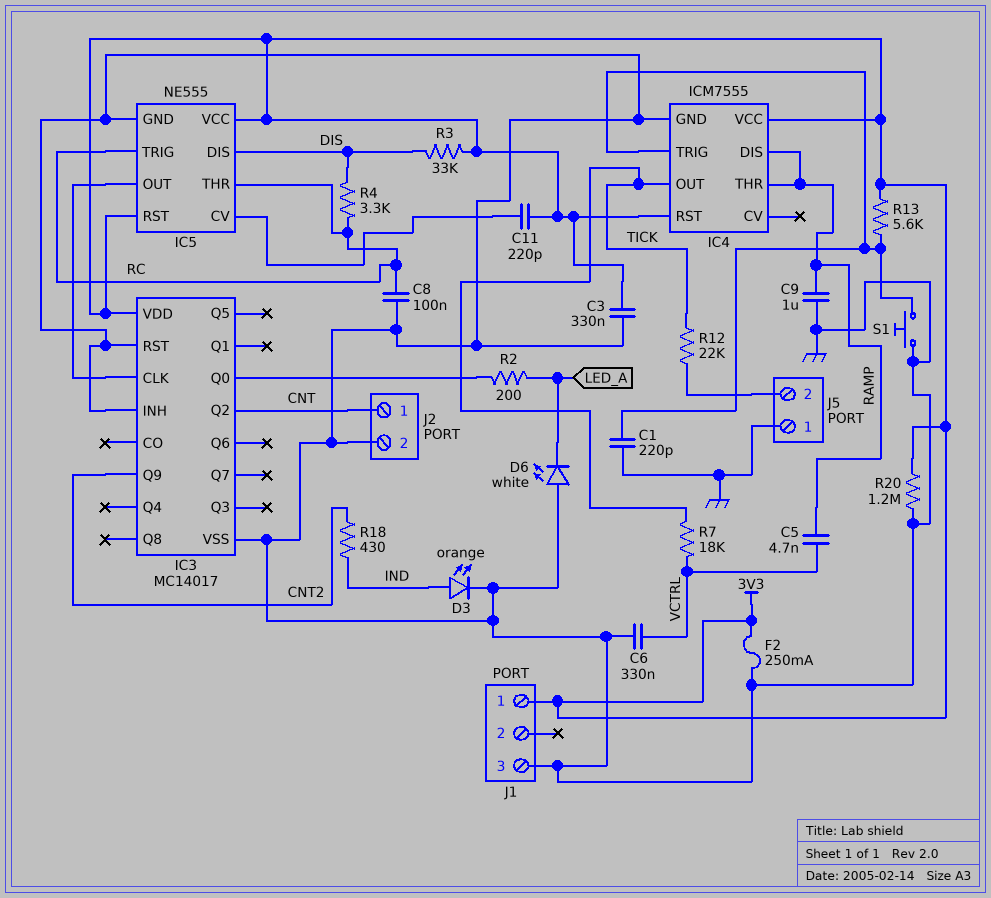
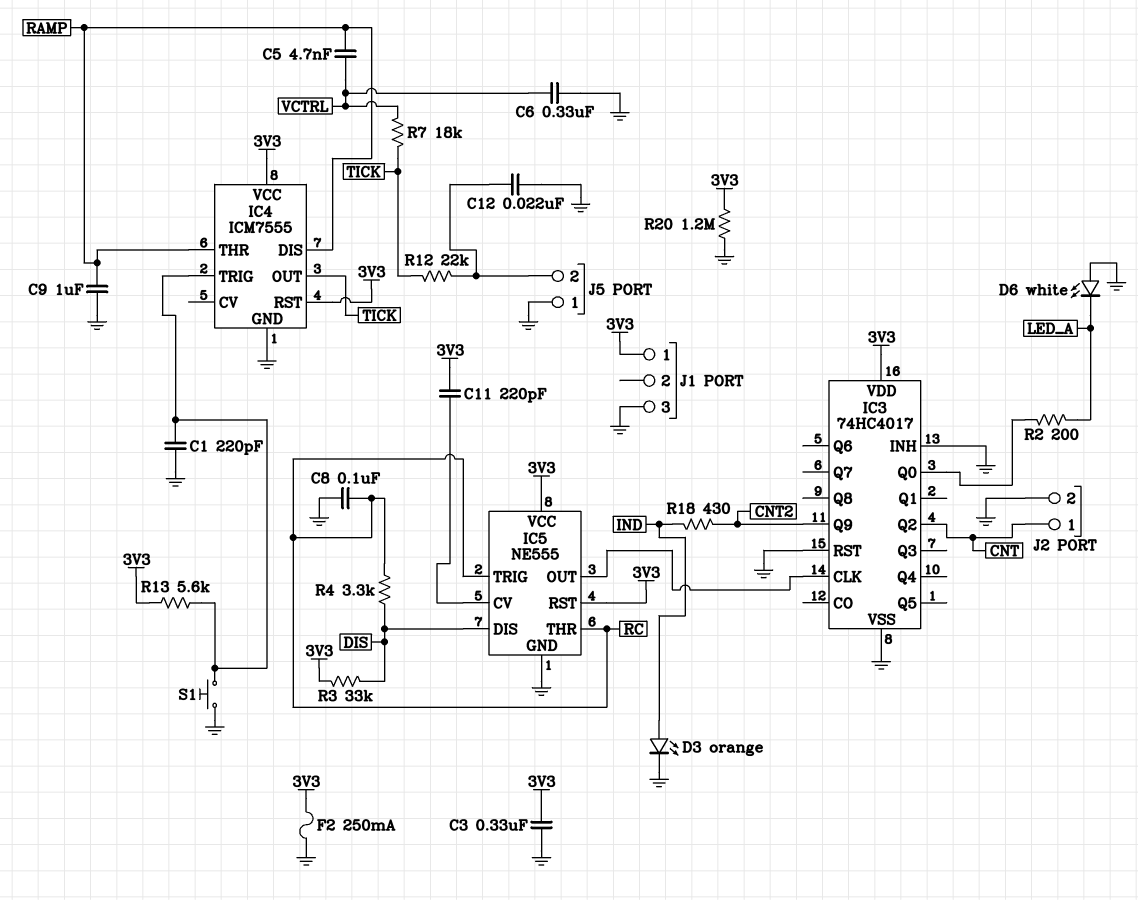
C12: none -> 22nF (GND, J5/2)
IC3: MC14017 -> 74HC4017

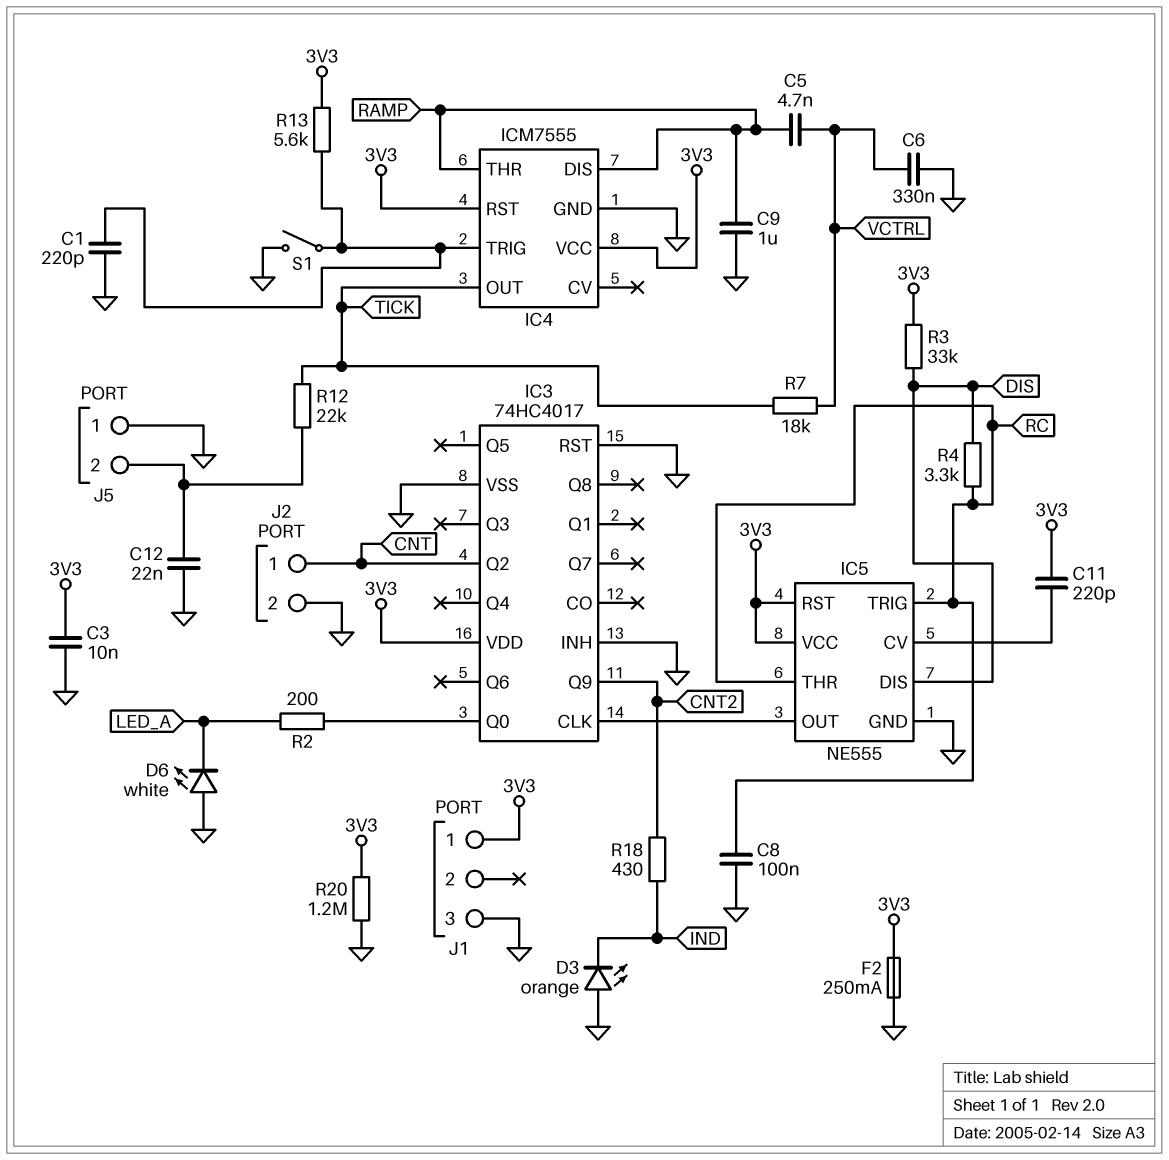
C3: 330nF (3V3, GND) -> 10nF (3V3, GND)
D3: LED orange (A IND, K GND) -> LED orange (A GND, K IND)
S1: button (GND, IC4/TRIG) -> switch (GND, IC4/TRIG)

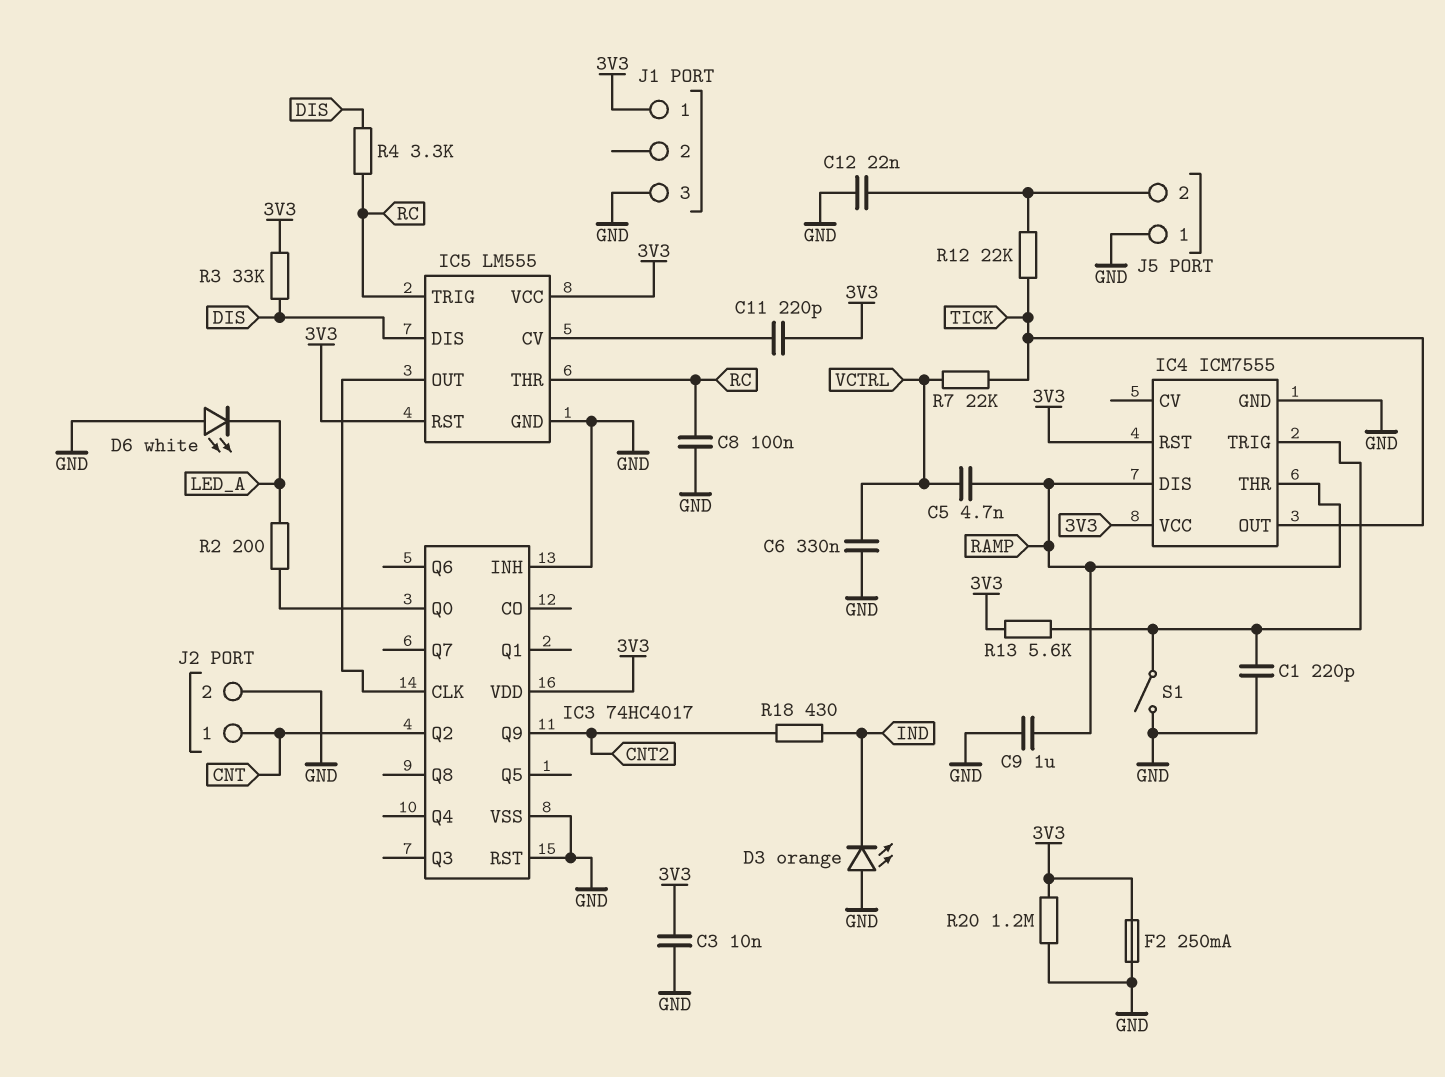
IC5: NE555 -> LM555
R7: 18k (TICK, VCTRL) -> 22k (TICK, VCTRL)

